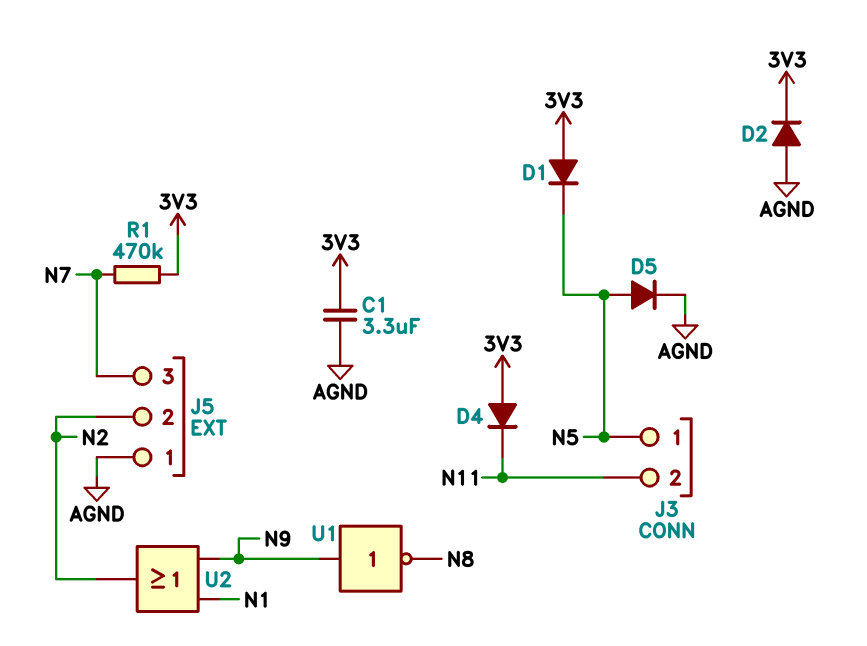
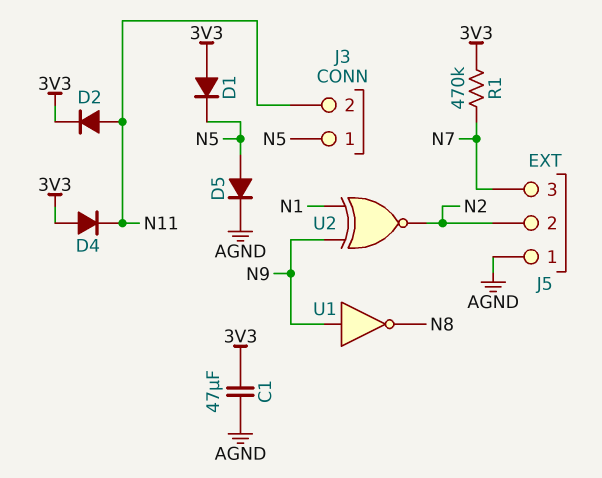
C1: 3.3uF (3V3, AGND) -> 47uF (3V3, AGND)
D2: diode (A AGND, K 3V3) -> diode (A N11, K 3V3)
U2: OR (in N1, in N9, out N2) -> XNOR (in N1, in N9, out N2)

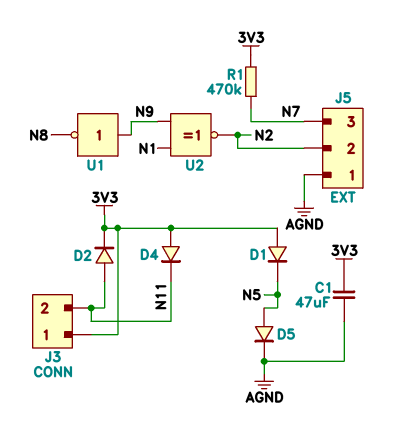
J3 pin 1: N5 -> 3V3

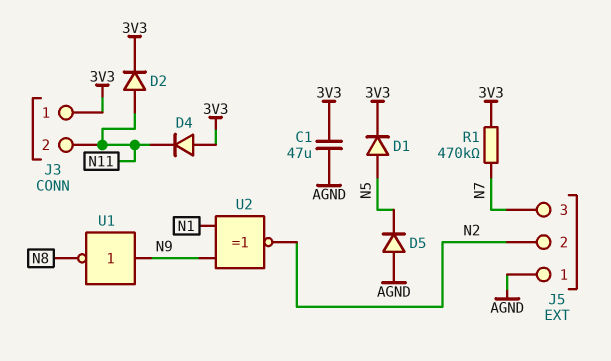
D1: diode (A 3V3, K N5) -> diode (A N5, K 3V3)
D5: diode (A N5, K AGND) -> diode (A AGND, K N5)

